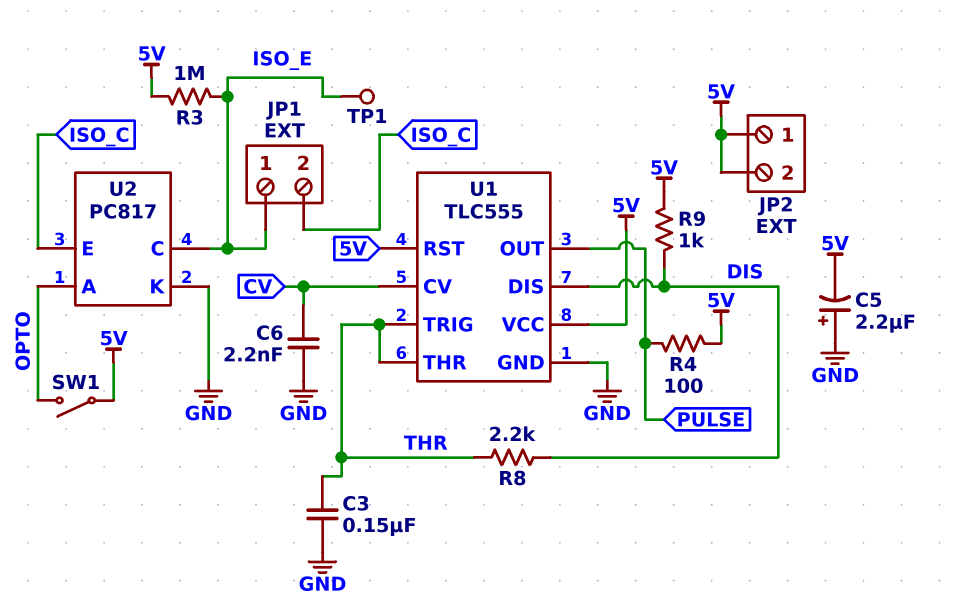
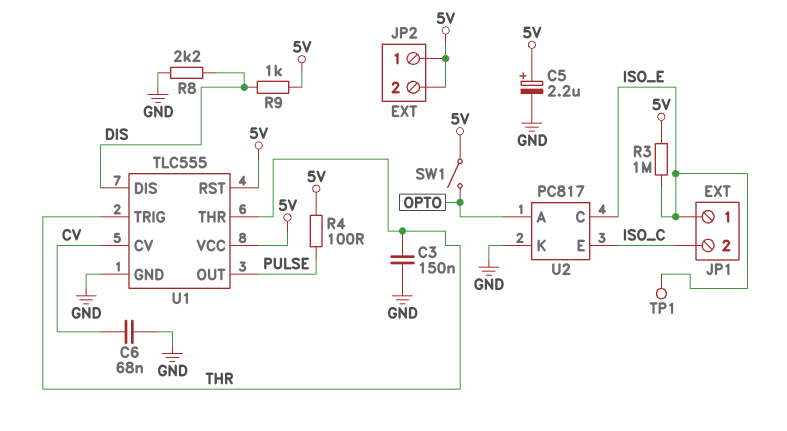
C5: 2.2uF (plus GND, minus 5V) -> 2.2uF (plus 5V, minus GND)
C6: 2.2nF (CV, GND) -> 68nF (CV, GND)
R8: 2.2k (DIS, THR) -> 2.2k (DIS, GND)

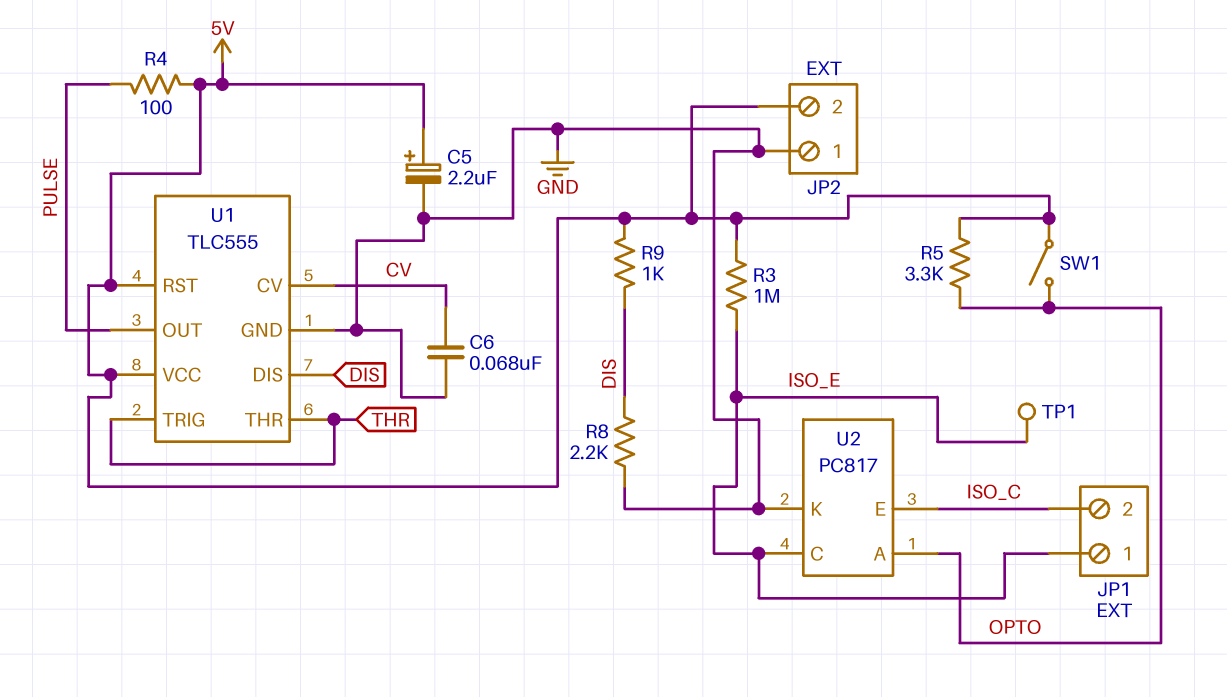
C3: 150nF (GND, THR) -> none
JP2 pin 1: 5V -> GND
R5: none -> 3.3k (5V, OPTO)

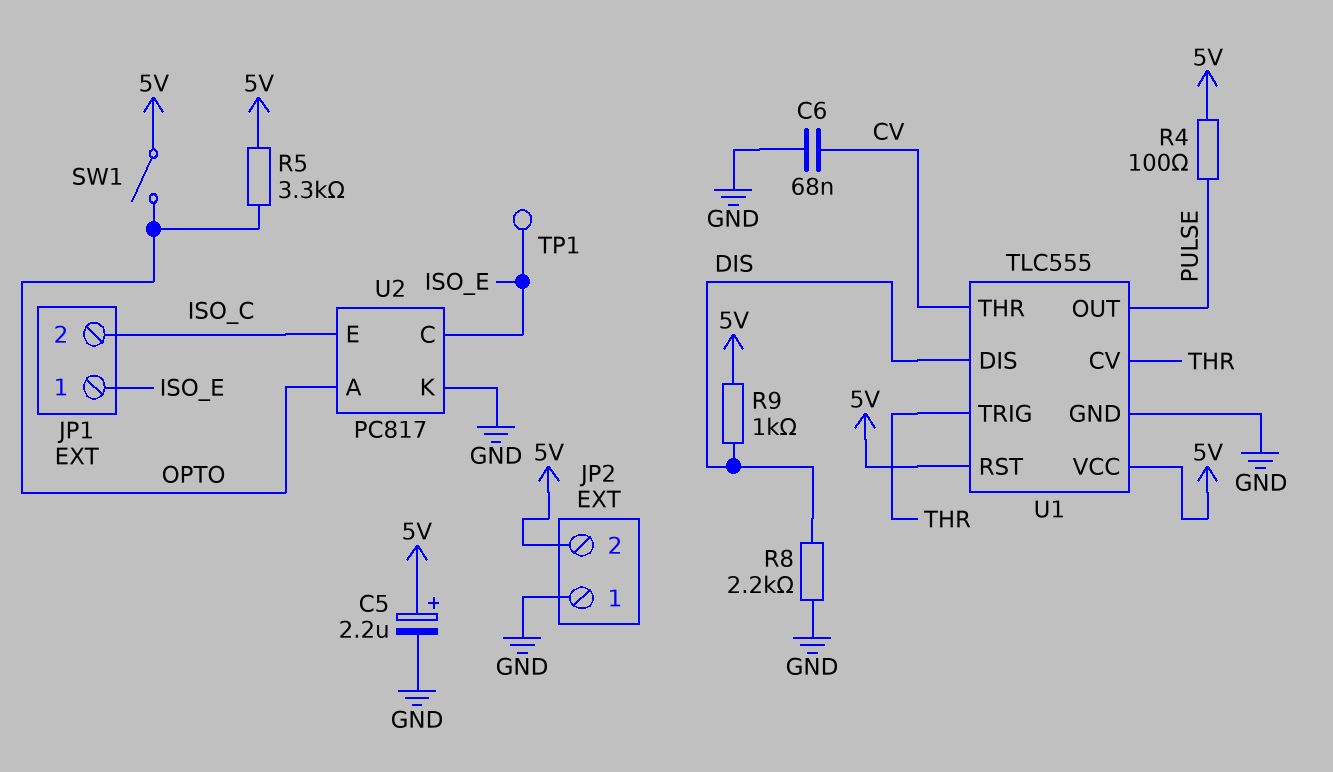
R3: 1M (5V, ISO_E) -> none
U1 pin CV: CV -> THR
U1 pin THR: THR -> CV

